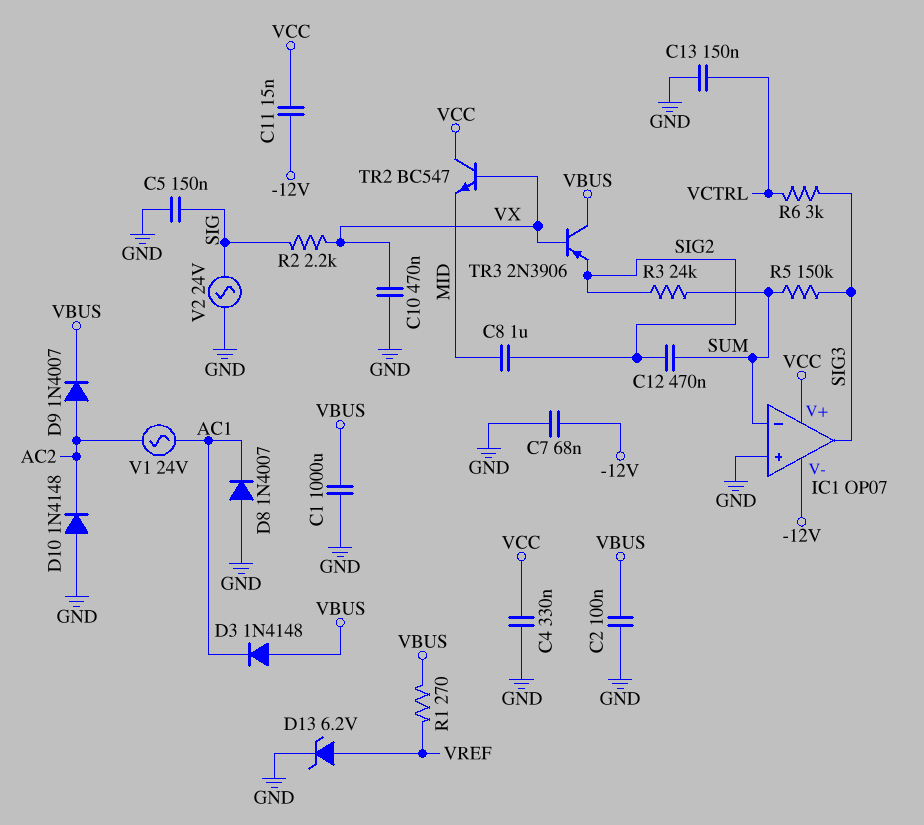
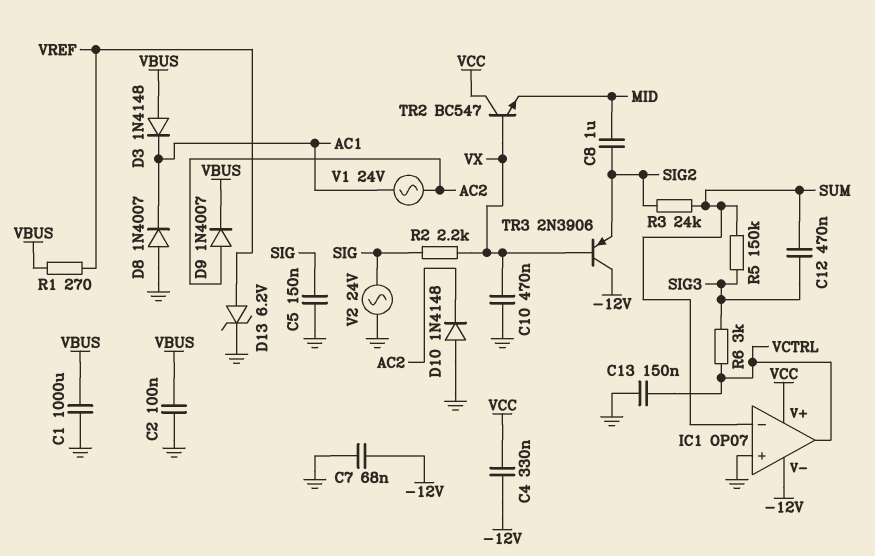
C4: 330nF (GND, VCC) -> 330nF (-12V, VCC)
C11: 15nF (-12V, VCC) -> none
C12: 470nF (SIG2, SUM) -> 470nF (SIG3, SUM)
IC1 pin out: SIG3 -> VCTRL
TR3: PNP 2N3906 (B VX, C VBUS, E SIG2) -> PNP 2N3906 (B VX, C -12V, E SIG2)

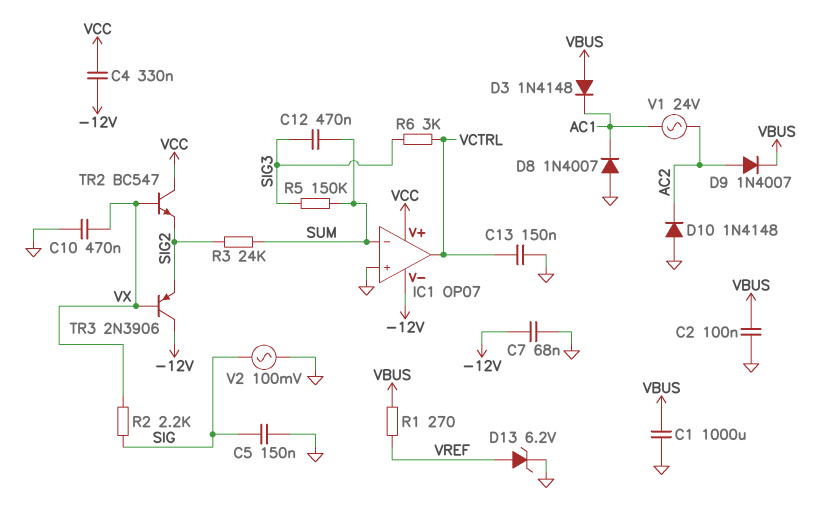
C8: 1uF (MID, SIG2) -> none
TR2: NPN BC547 (B VX, C VCC, E MID) -> NPN BC547 (B VX, C VCC, E SIG2)
V2: AC 24V (GND, SIG) -> AC 100mV (GND, SIG)

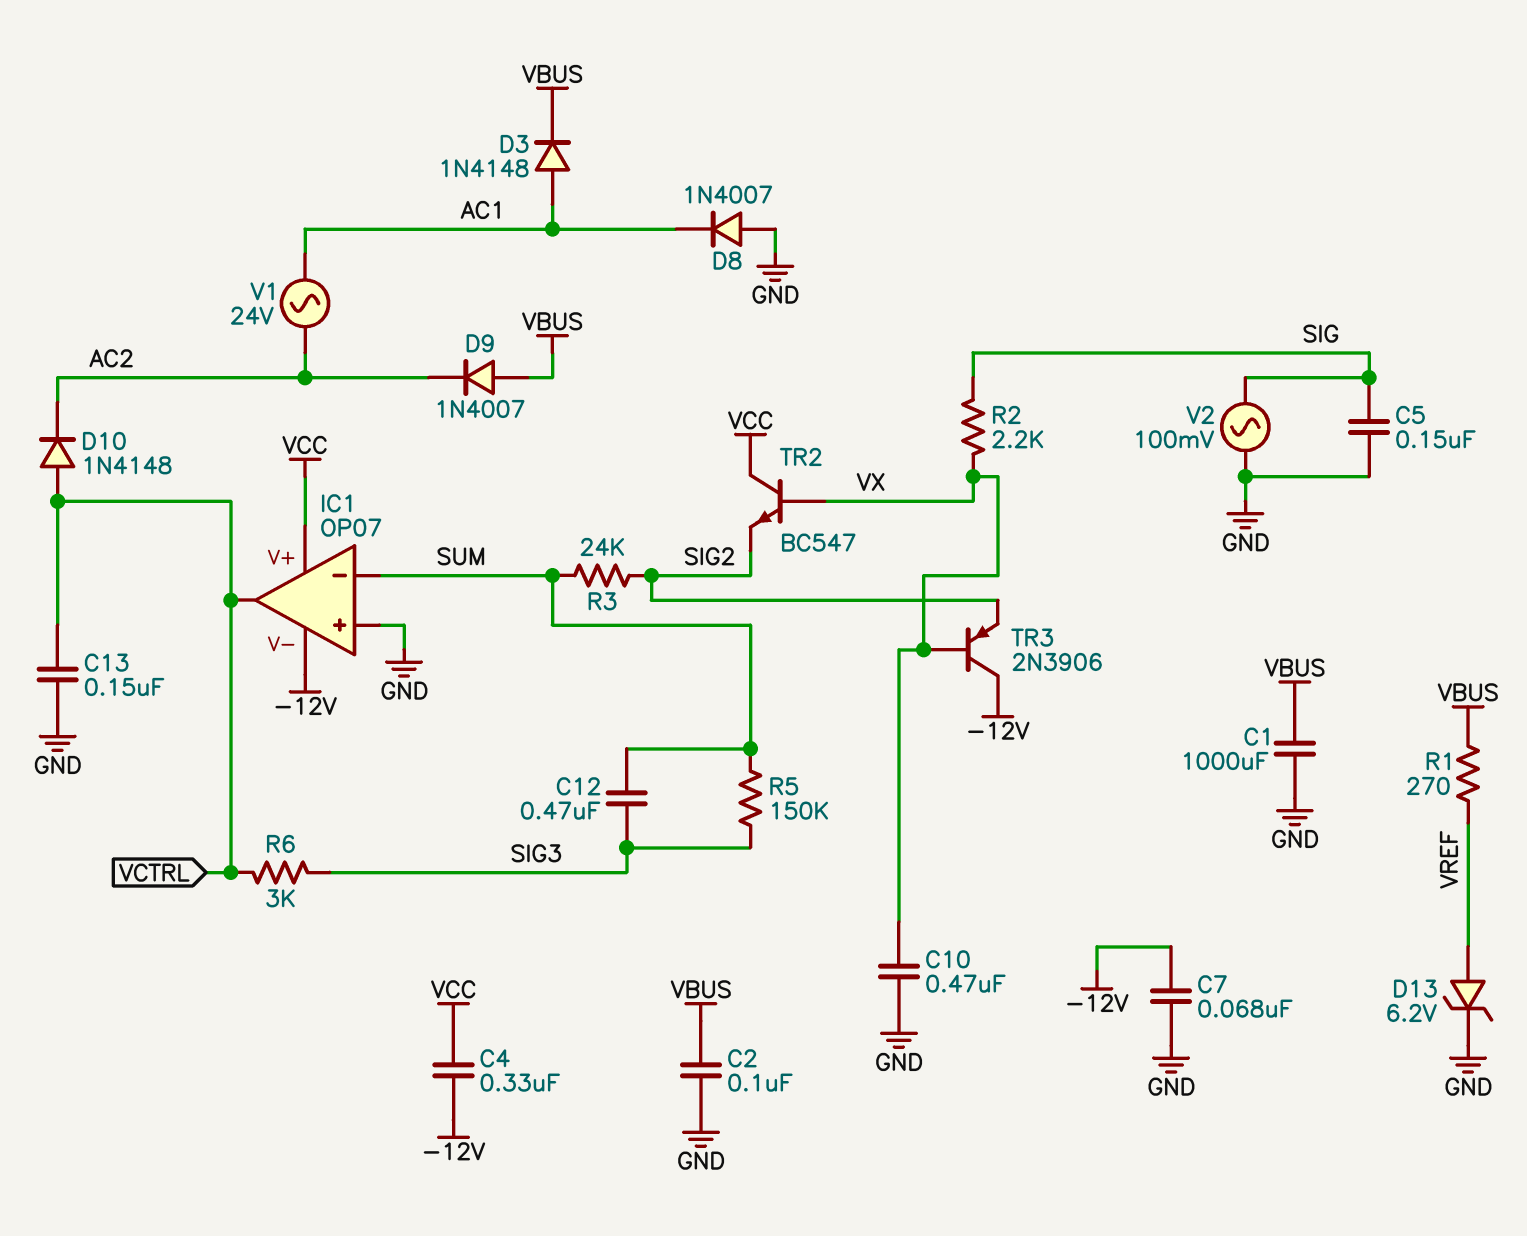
D3: diode 1N4148 (A VBUS, K AC1) -> diode 1N4148 (A AC1, K VBUS)
D9: diode 1N4007 (A AC2, K VBUS) -> diode 1N4007 (A VBUS, K AC2)
D10: diode 1N4148 (A GND, K AC2) -> diode 1N4148 (A VCTRL, K AC2)

